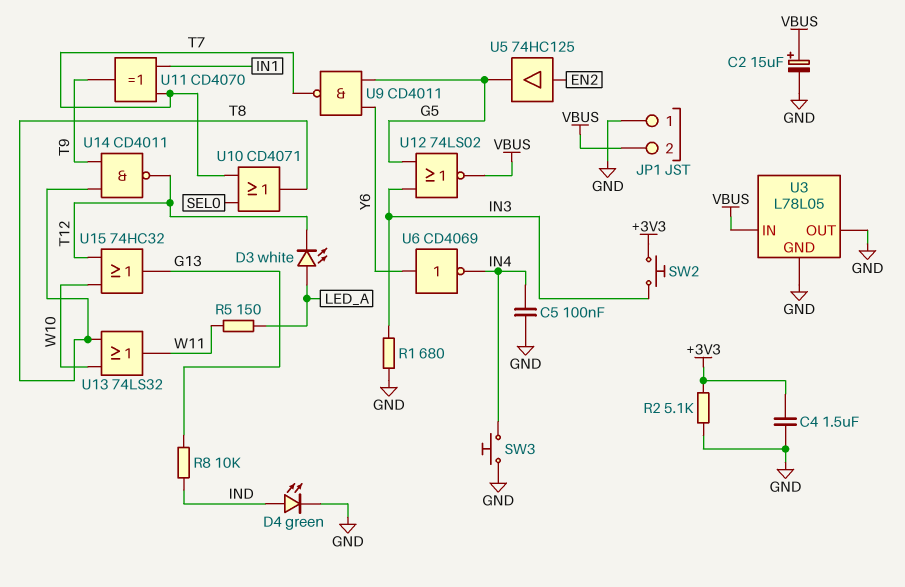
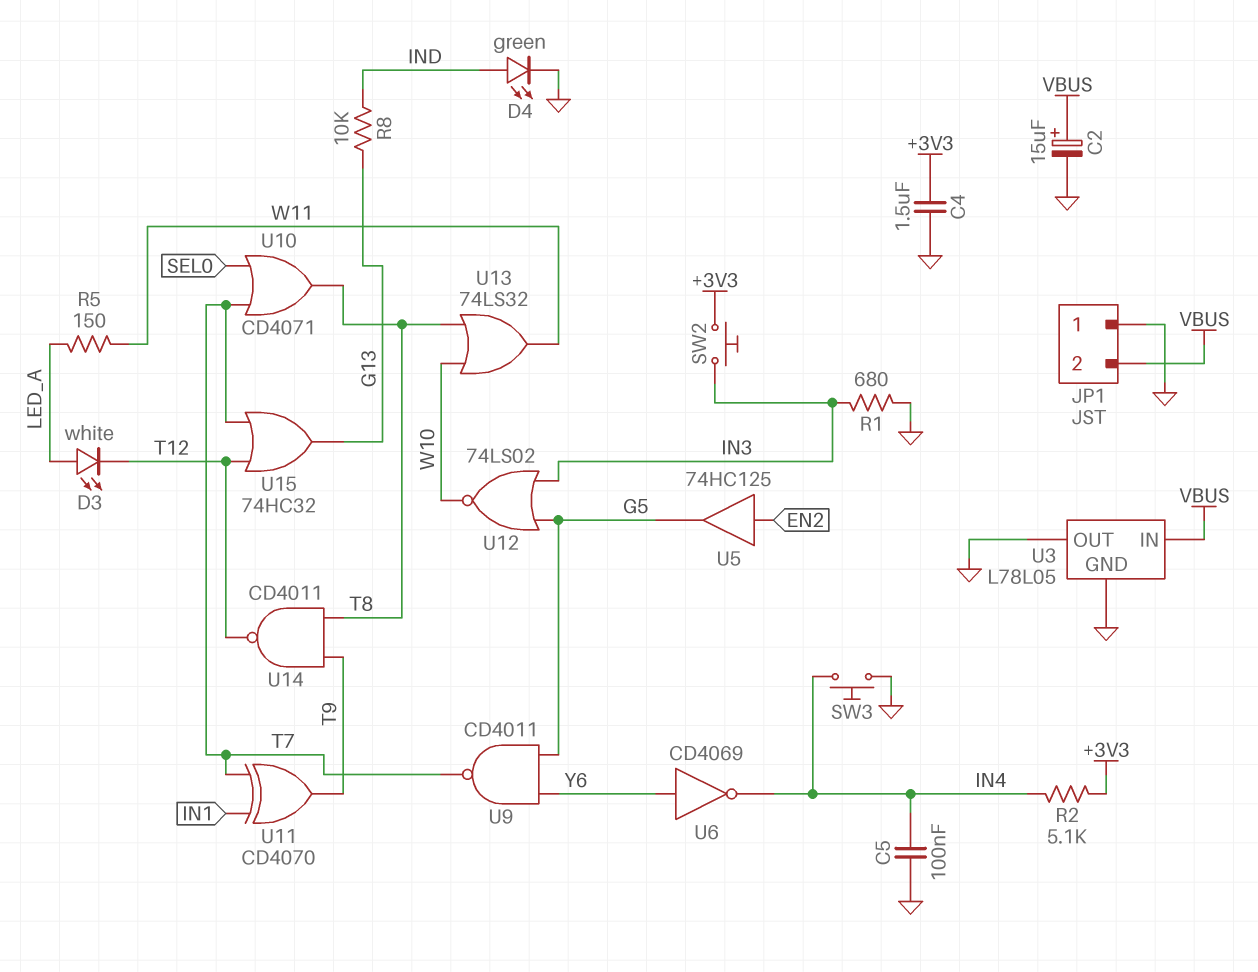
R2: 5.1k (+3V3, GND) -> 5.1k (+3V3, IN4)
U12: NOR 74LS02 (in G5, in IN3, out VBUS) -> NOR 74LS02 (in G5, in IN3, out W10)
U15: OR 74HC32 (in T12, in W10, out G13) -> OR 74HC32 (in T7, in T12, out G13)

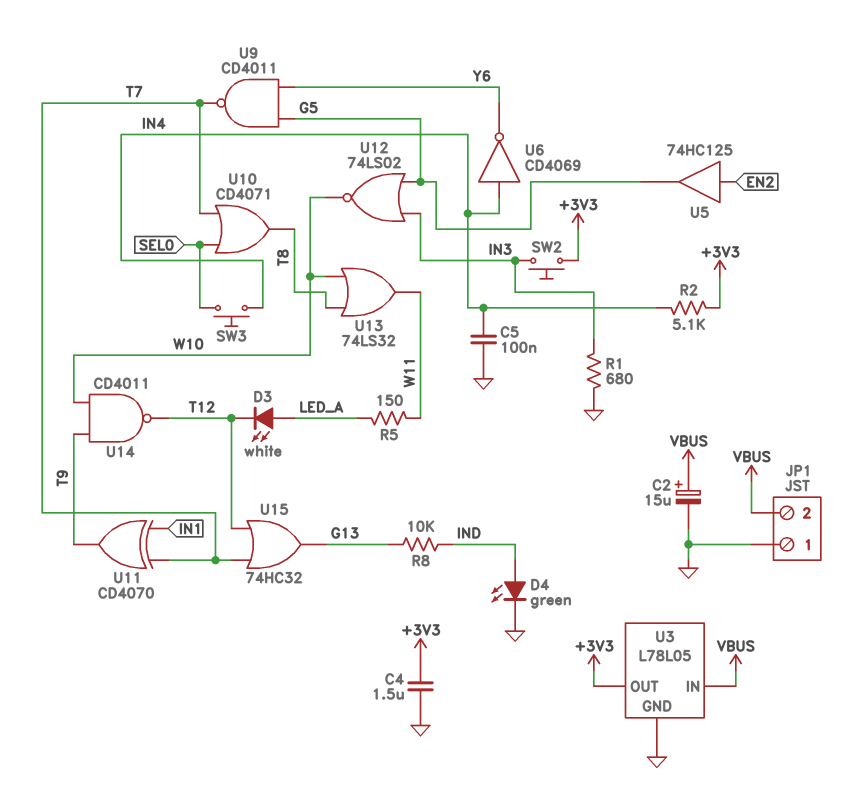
SW3: button (GND, IN4) -> button (IN4, SEL0)
U3 pin OUT: GND -> +3V3
U6: NOT CD4069 (in Y6, out IN4) -> NOT CD4069 (in IN4, out Y6)
U14: NAND CD4011 (in T8, in T9, out T12) -> NAND CD4011 (in T9, in W10, out T12)

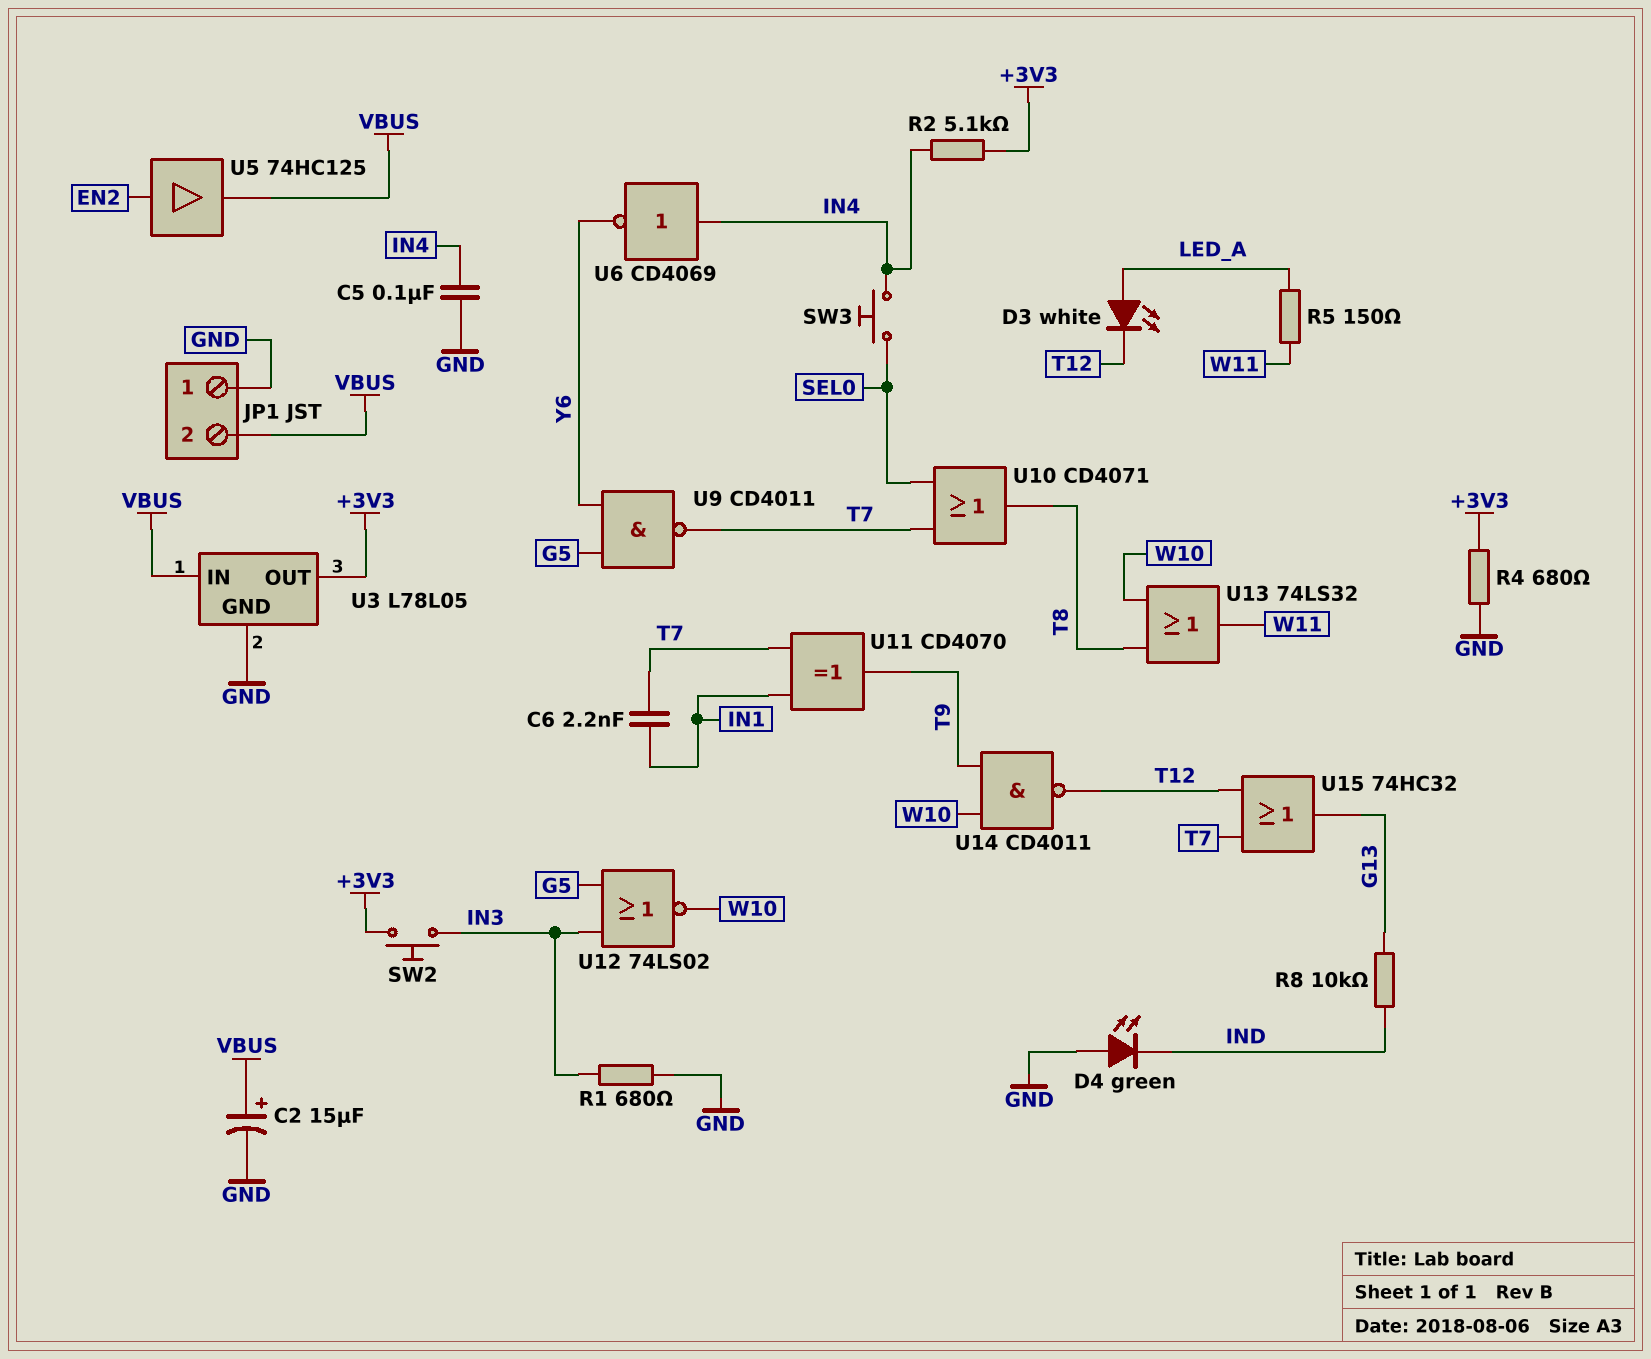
C4: 1.5uF (+3V3, GND) -> none
C6: none -> 2.2nF (IN1, T7)
D4: LED green (A IND, K GND) -> LED green (A GND, K IND)
R4: none -> 680 (+3V3, GND)
U5: buffer 74HC125 (in EN2, out G5) -> buffer 74HC125 (in EN2, out VBUS)

